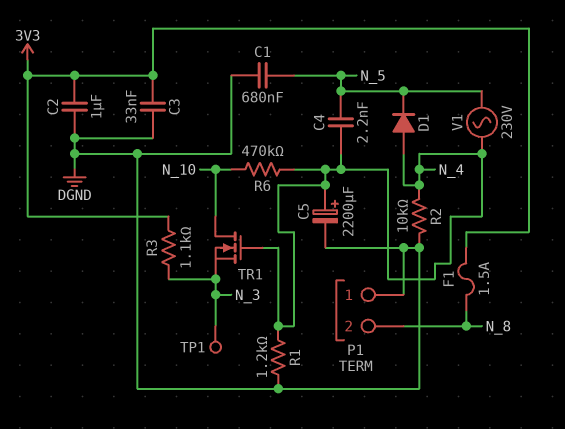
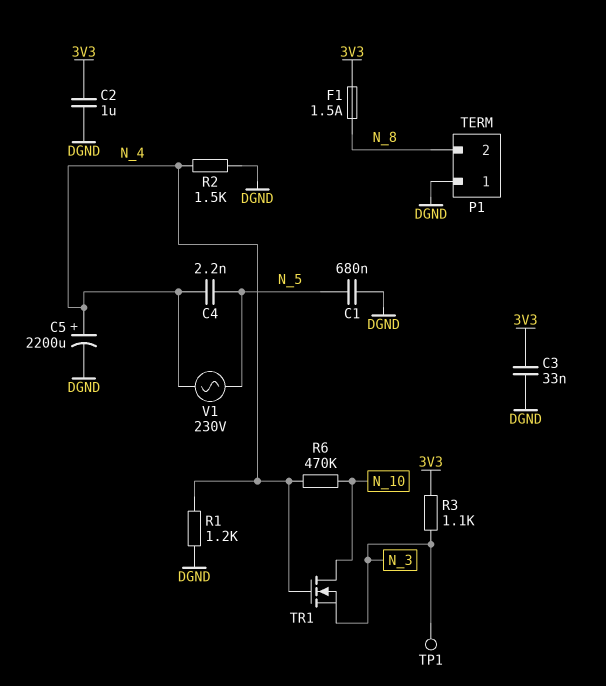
D1: diode (A N_4, K N_5) -> none
R2: 10k (DGND, N_4) -> 1.5k (DGND, N_4)

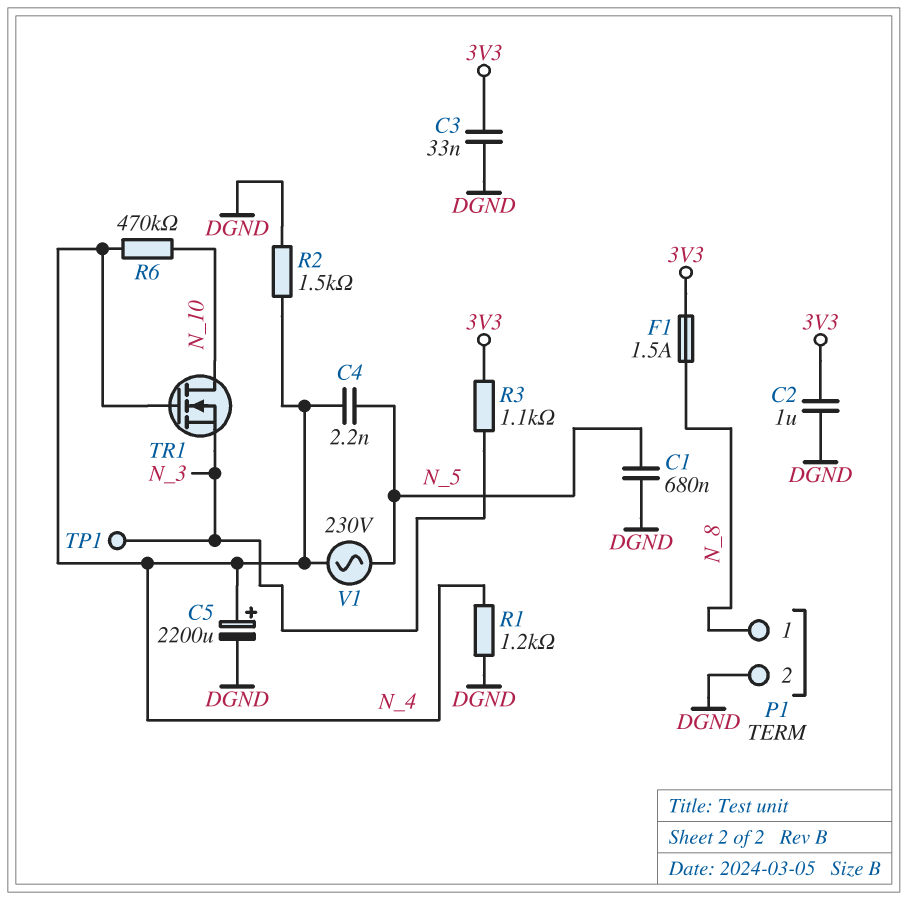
P1 pin 1: DGND -> N_8
P1 pin 2: N_8 -> DGND

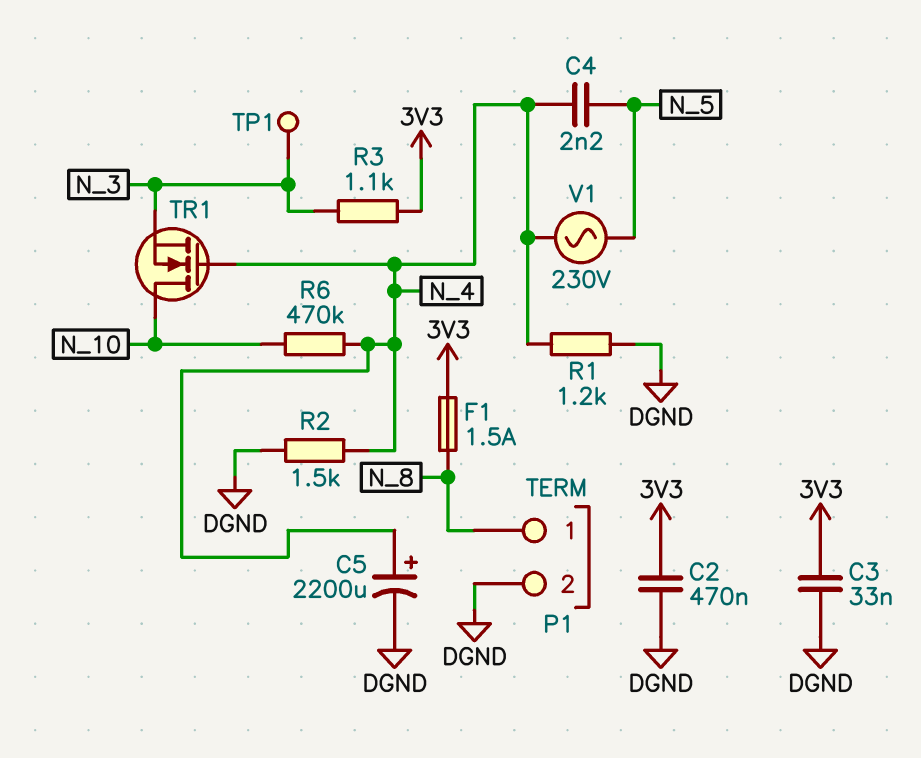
C1: 680nF (DGND, N_5) -> none
C2: 1uF (3V3, DGND) -> 470nF (3V3, DGND)

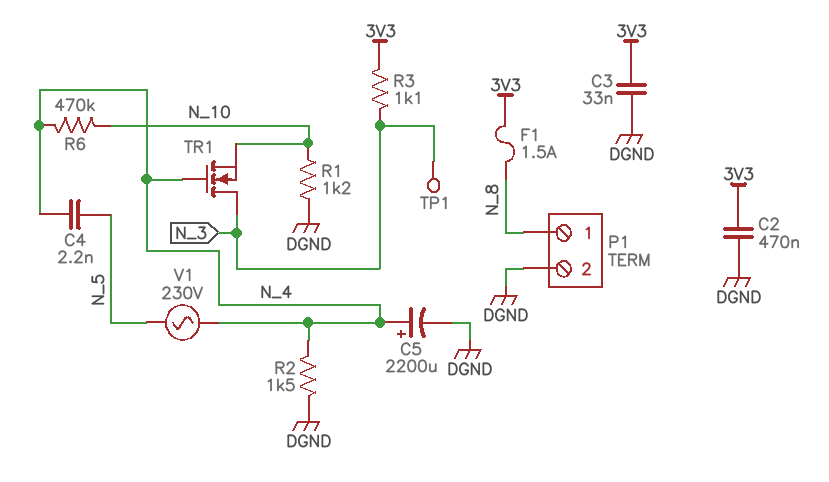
R1: 1.2k (DGND, N_4) -> 1.2k (DGND, N_10)
TR1: NMOS (G N_4, D N_10, S N_3) -> NMOS (G N_4, D N_3, S N_10)

